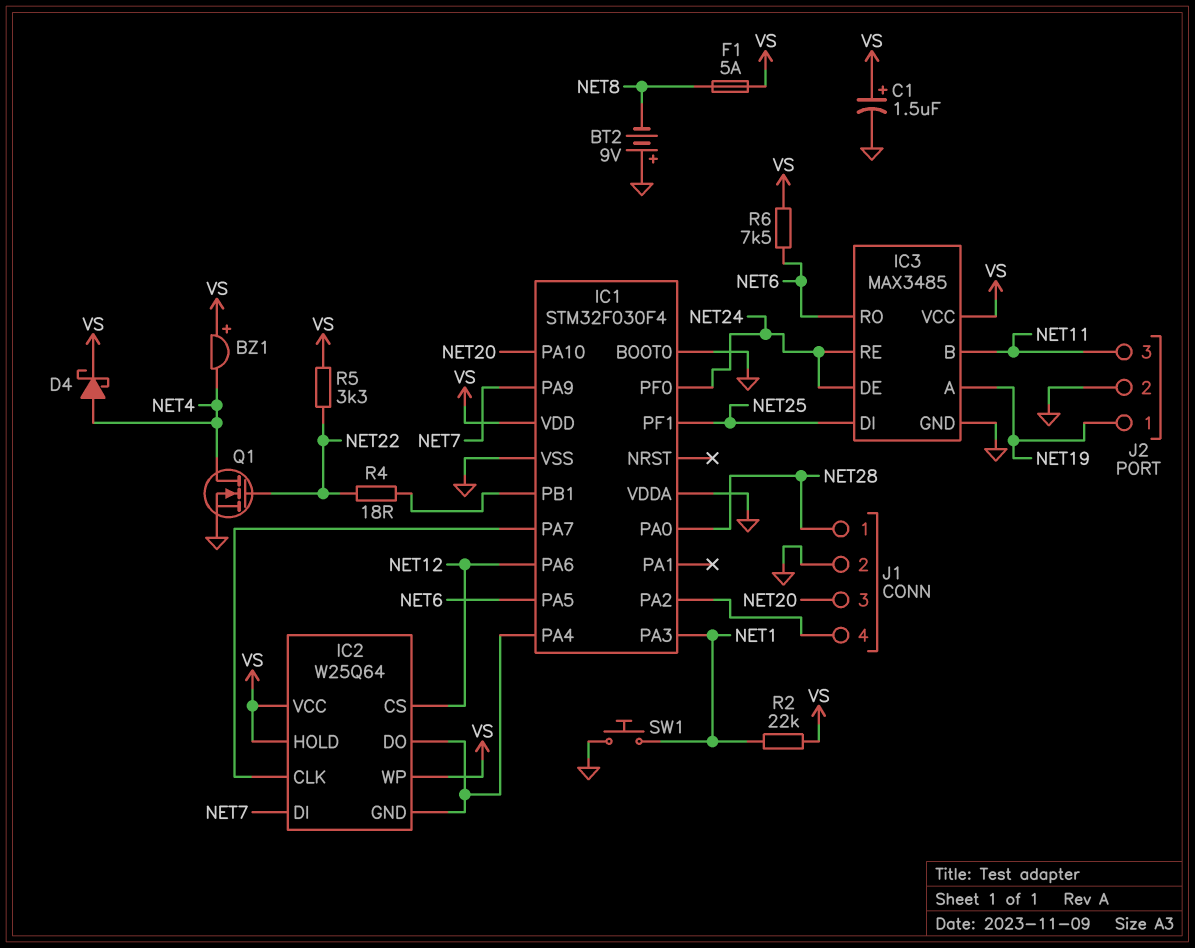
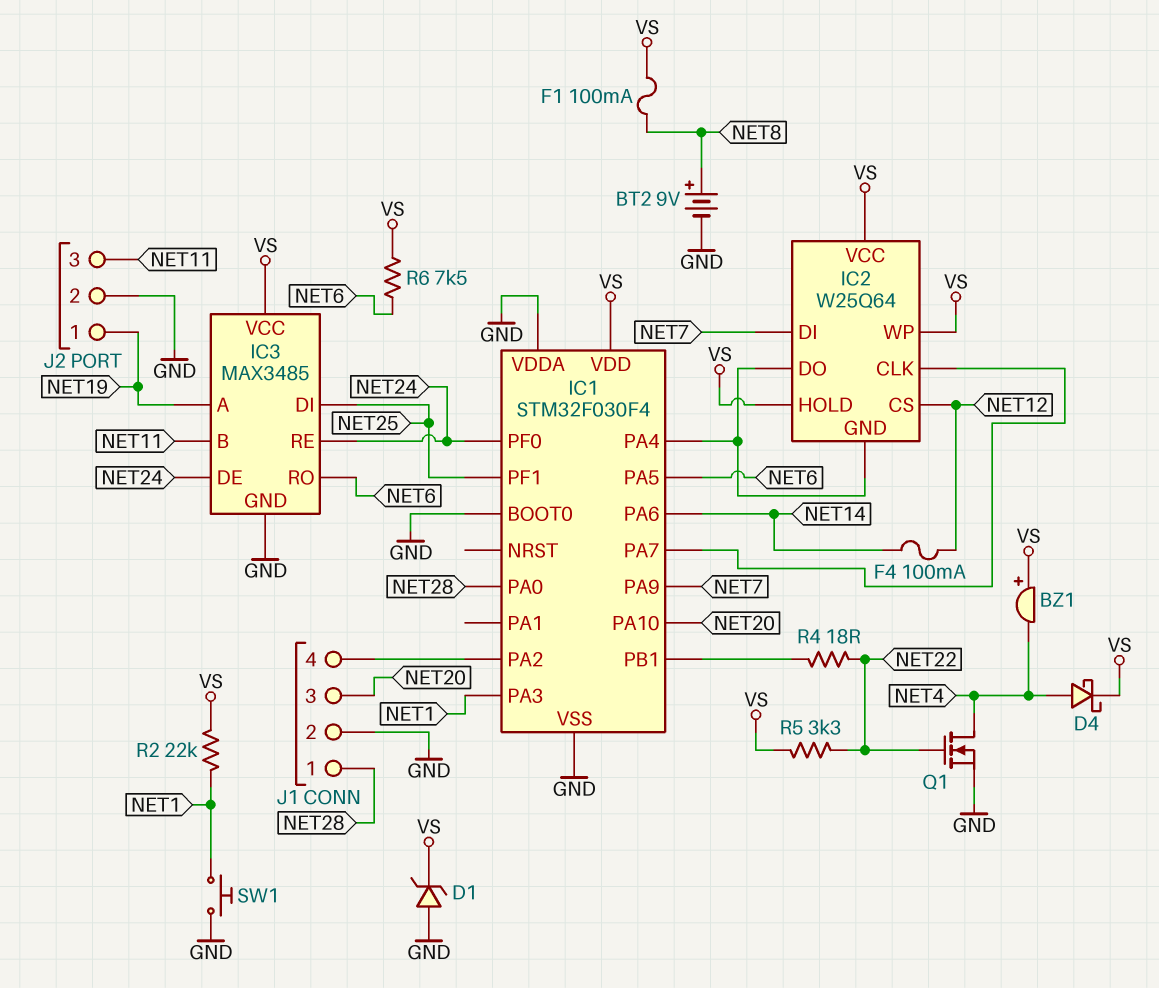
BT2: 9V (plus GND, minus NET8) -> 9V (plus NET8, minus GND)
C1: 1.5uF (plus VS, minus GND) -> none
D1: none -> zener (A GND, K VS)
F1: 5A (NET8, VS) -> 100mA (NET8, VS)
F4: none -> 100mA (NET12, NET14)
IC1 pin PA6: NET12 -> NET14

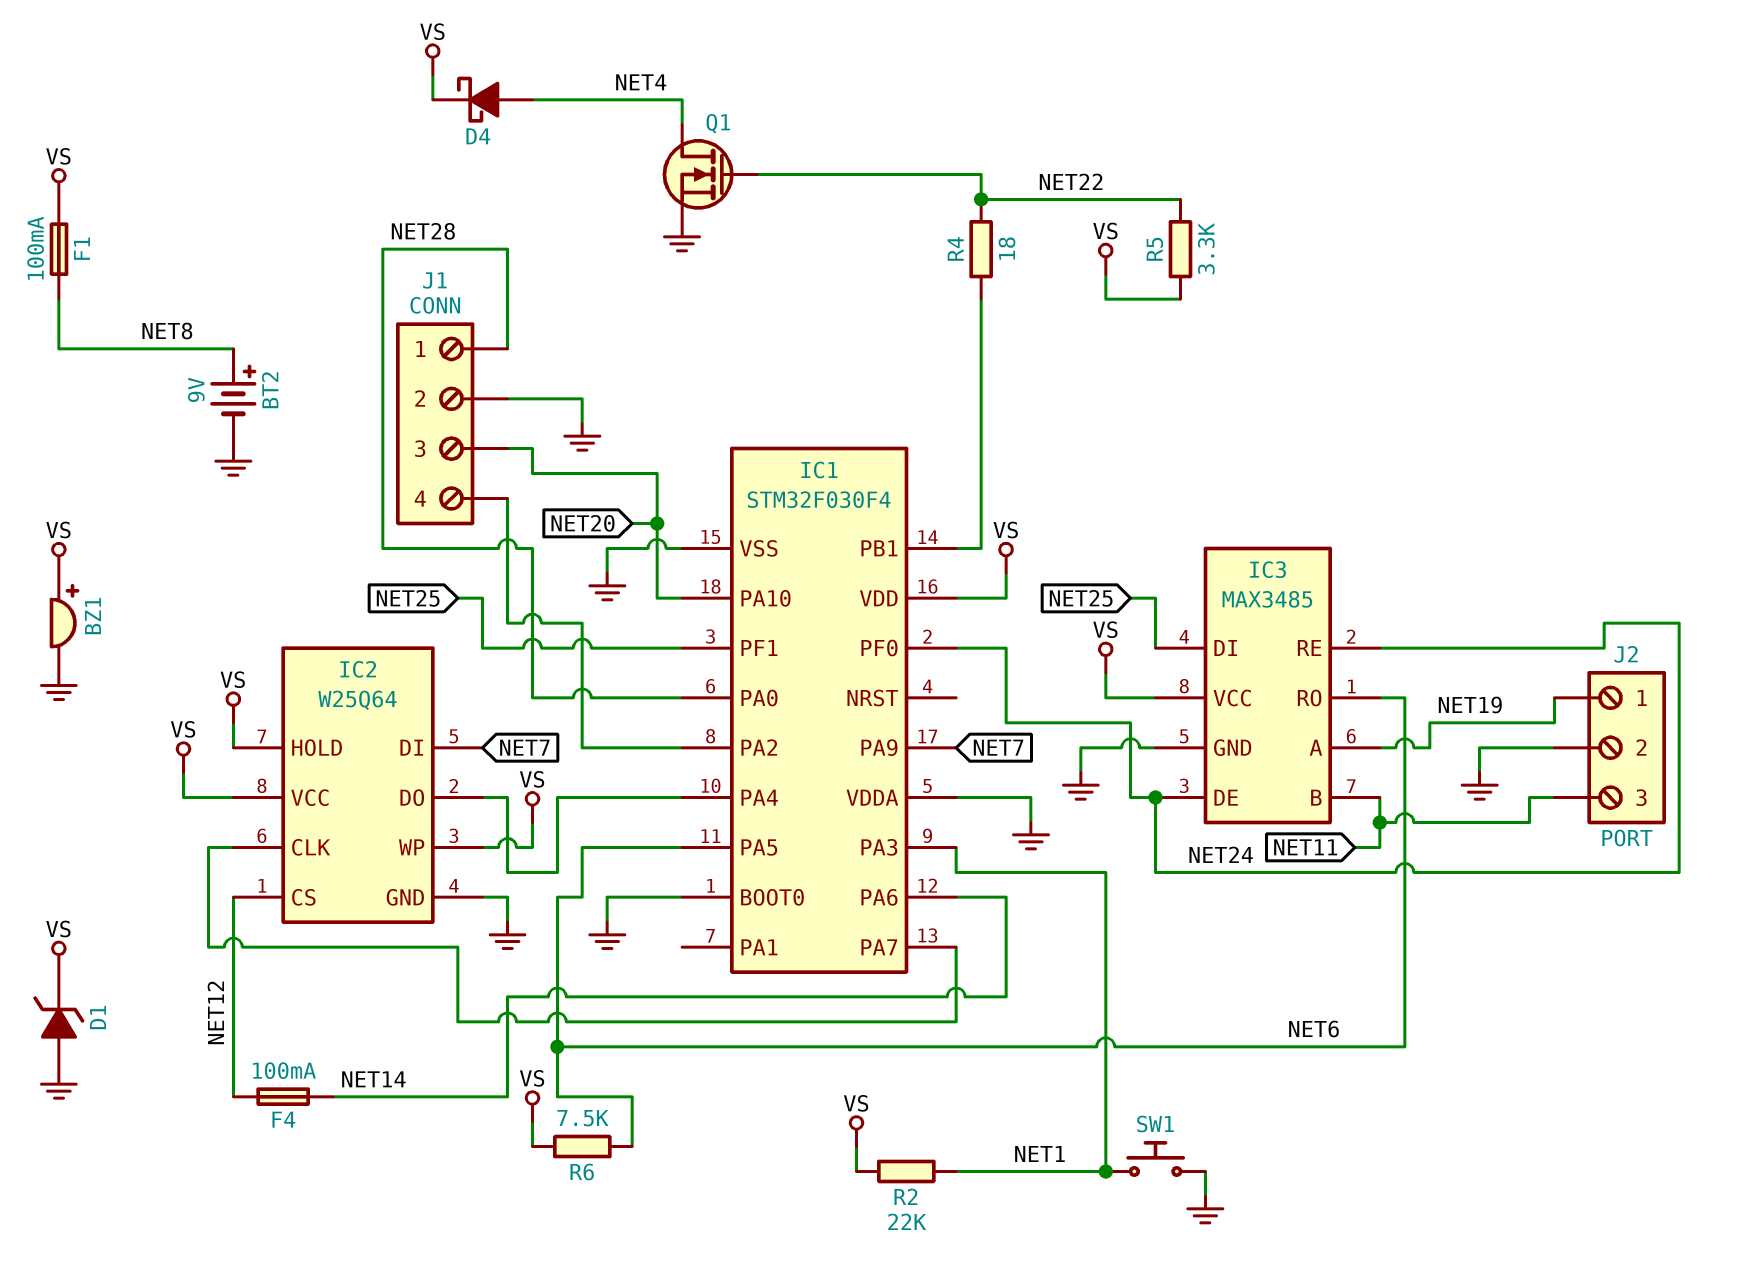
BZ1: buzzer (plus VS, minus NET4) -> buzzer (plus VS, minus GND)
IC2 pin GND: IC1/PA4 -> GND

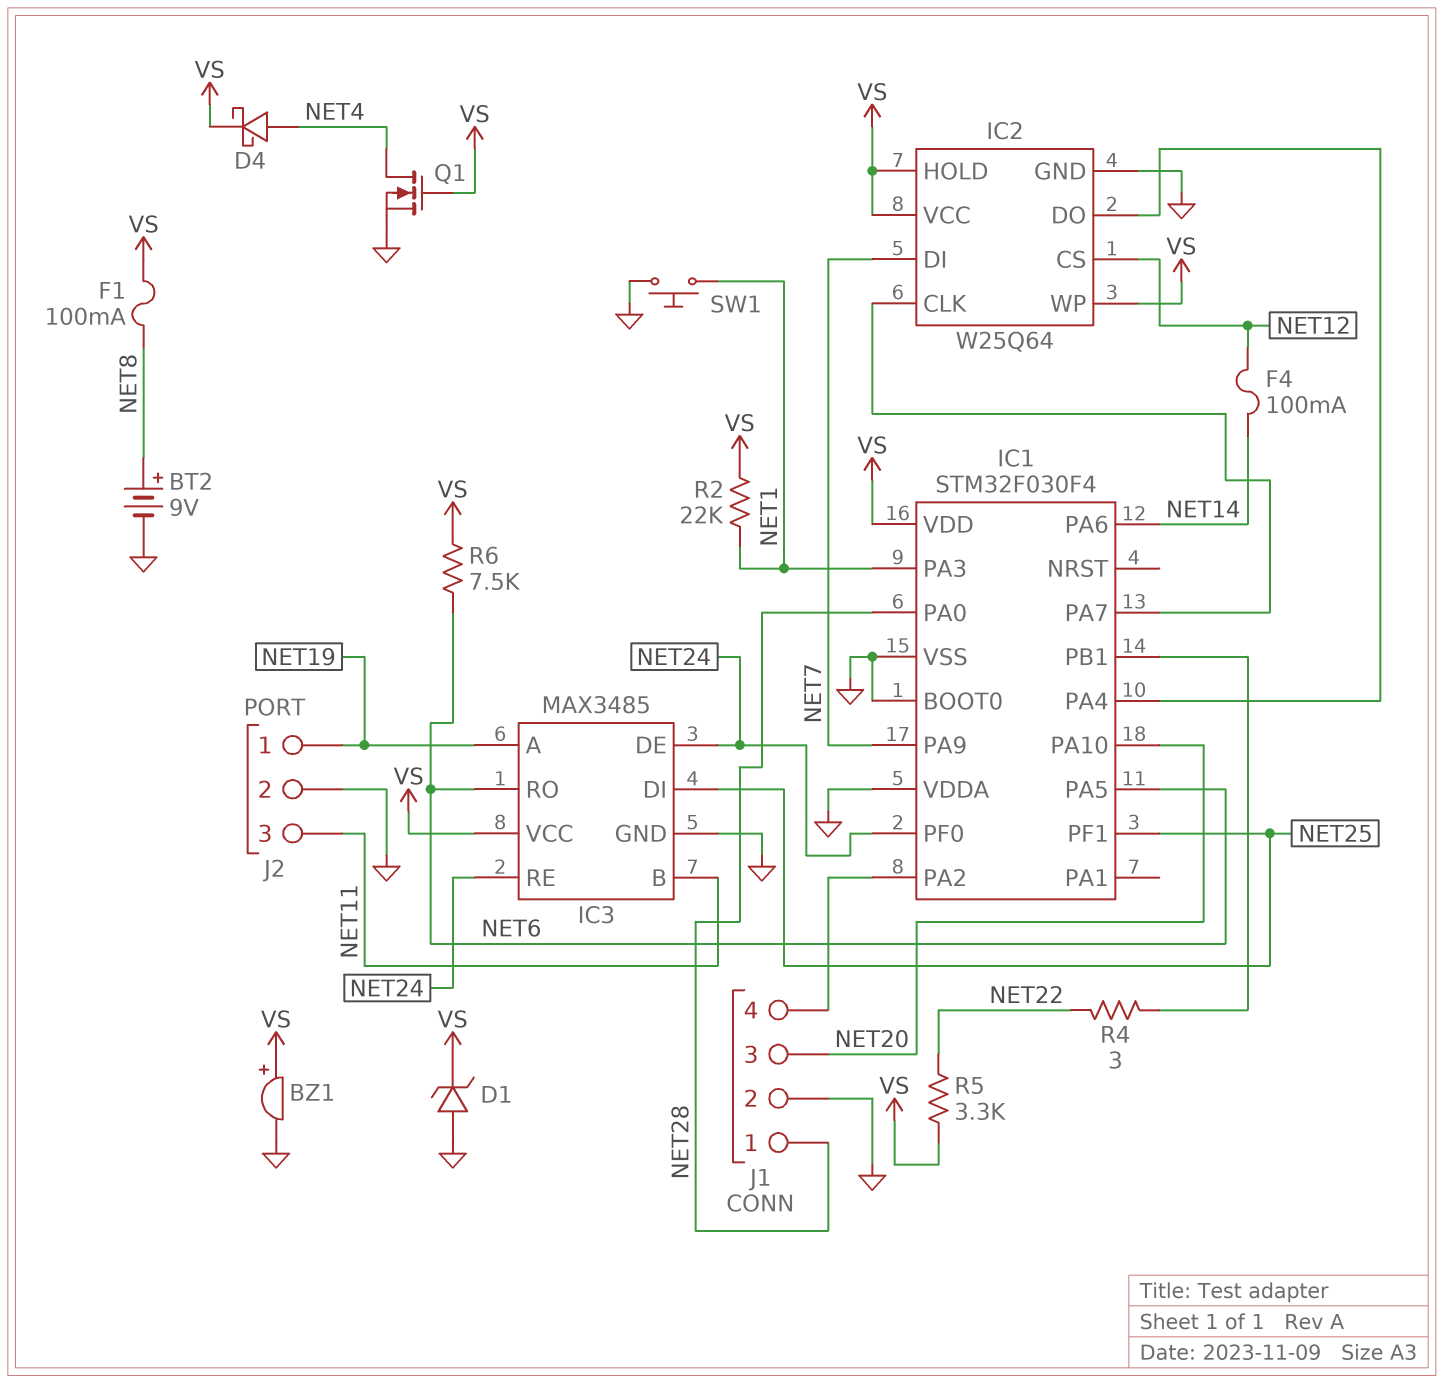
Q1: NMOS (G NET22, D NET4, S GND) -> NMOS (G VS, D NET4, S GND)
R4: 18 (IC1/PB1, NET22) -> 3 (IC1/PB1, NET22)

